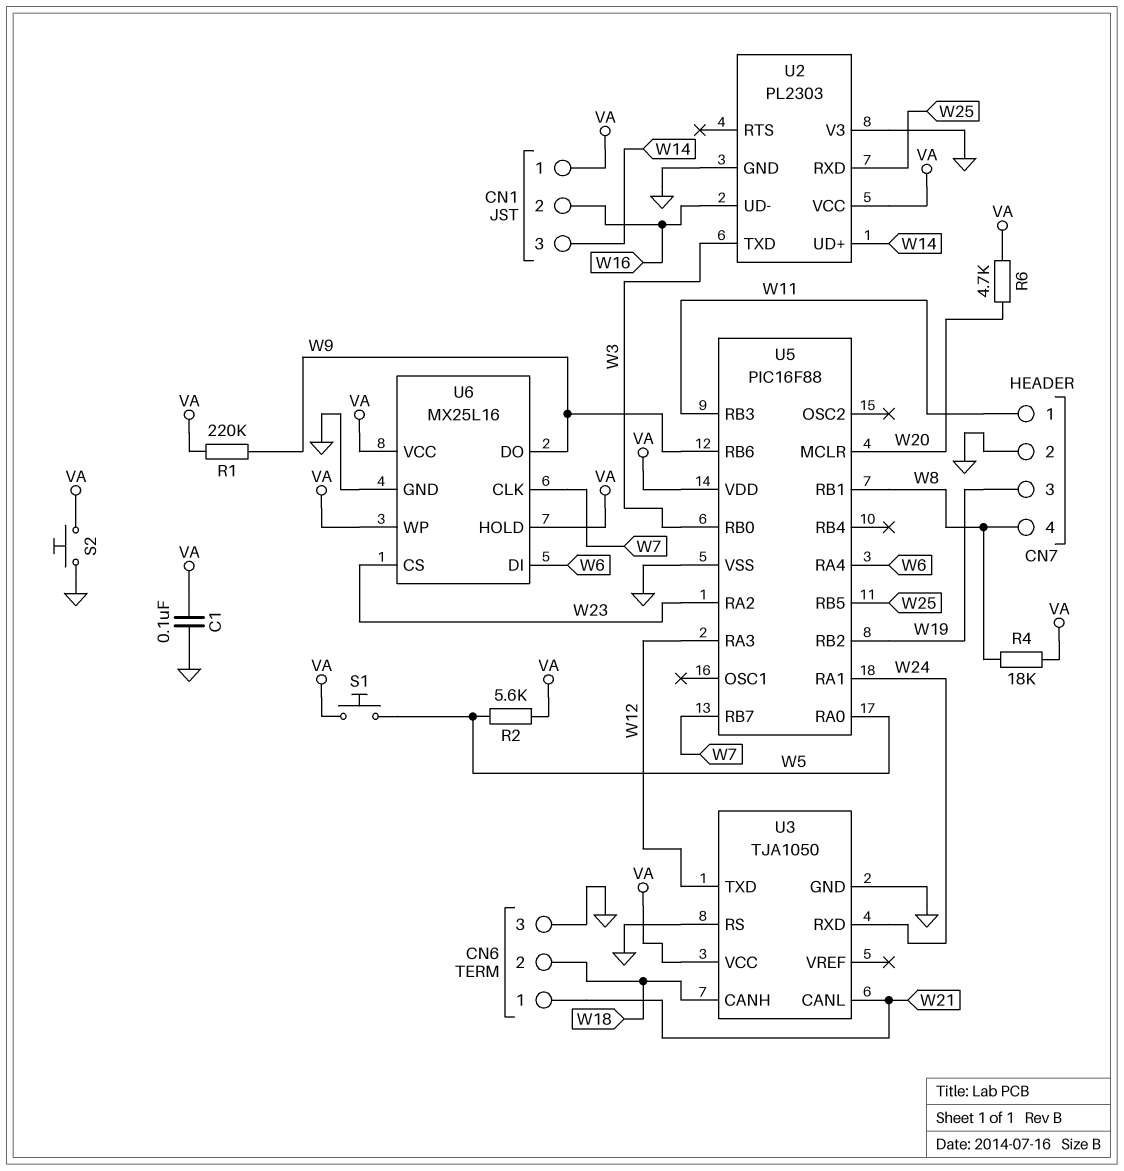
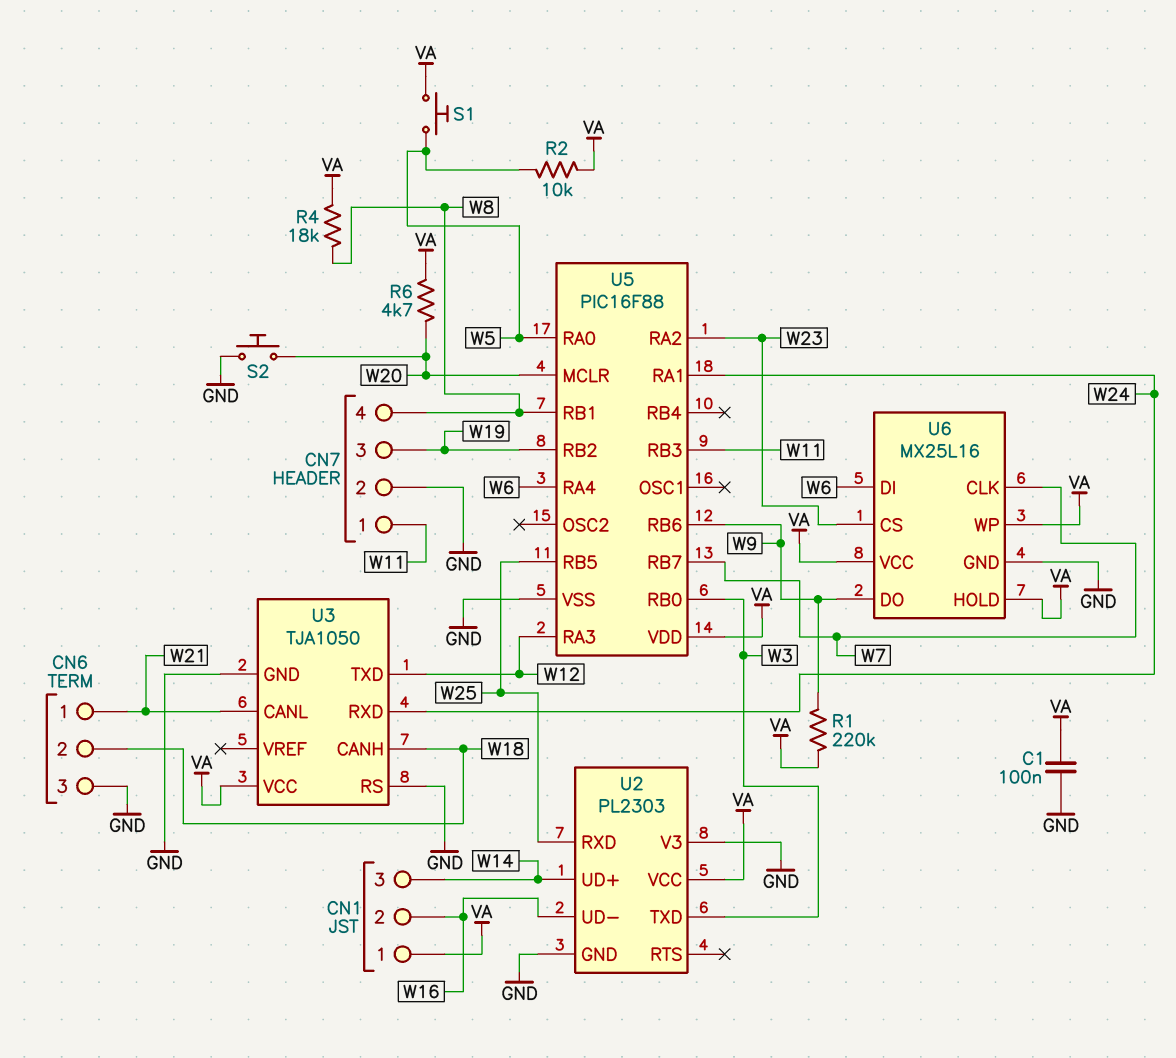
R2: 5.6k (VA, W5) -> 10k (VA, W5)
S2: button (GND, VA) -> button (GND, W20)

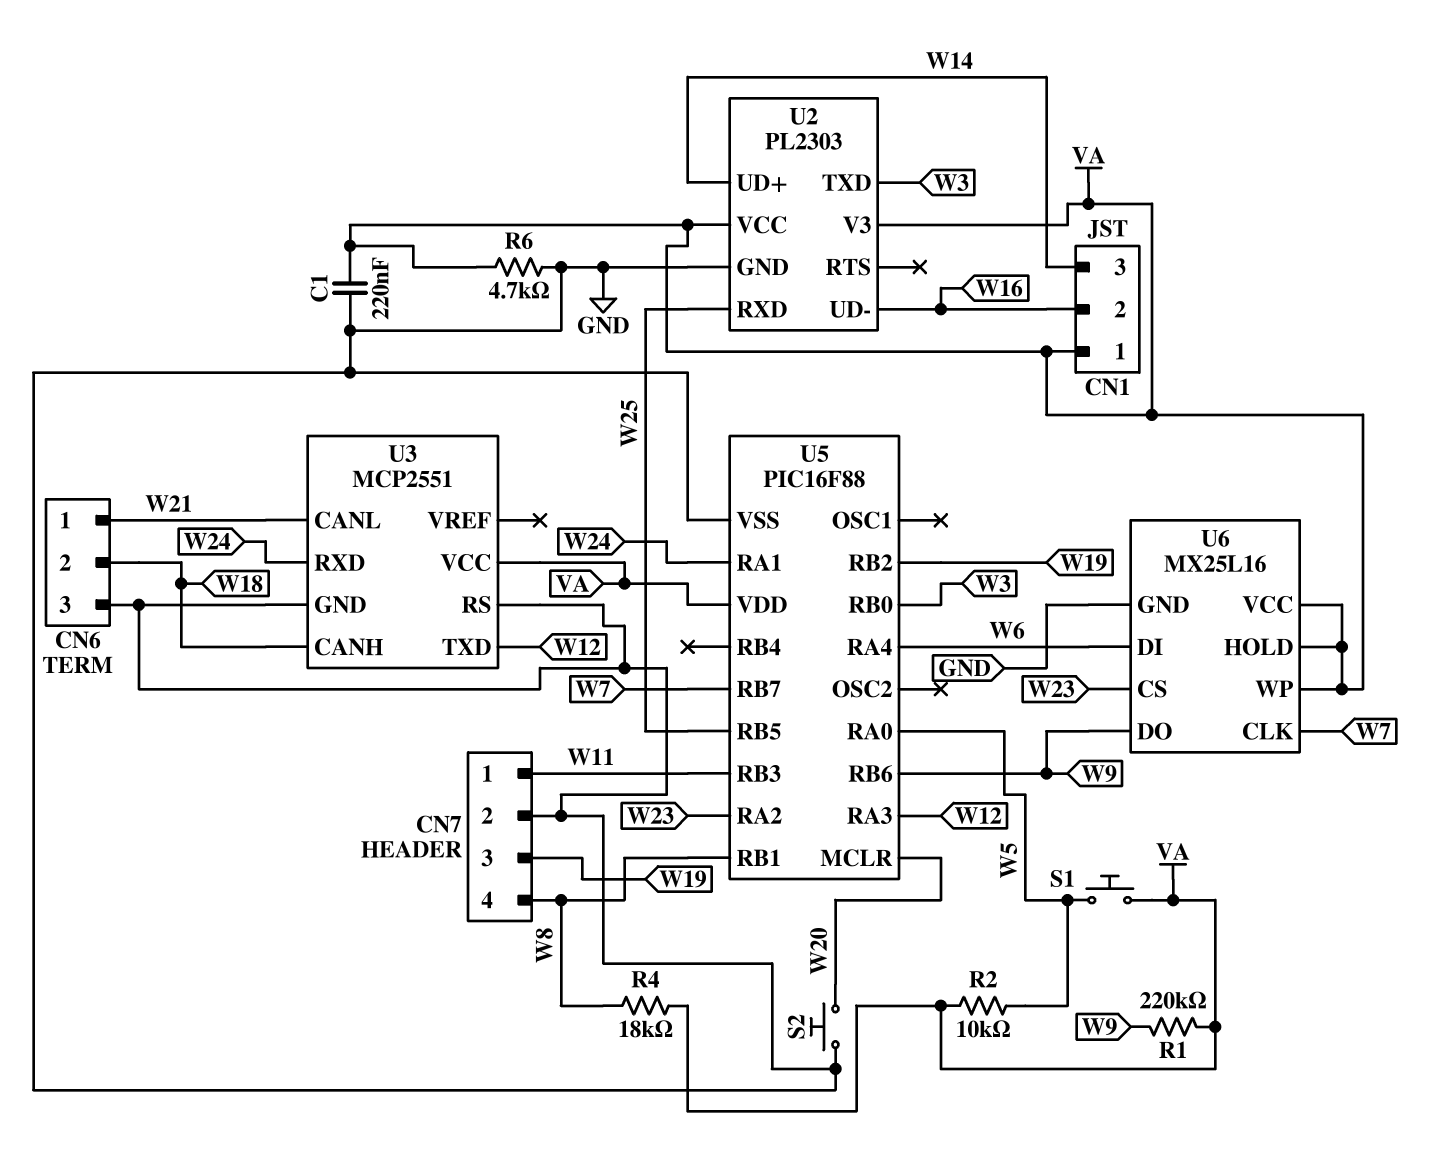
C1: 100nF (GND, VA) -> 220nF (GND, VA)
R6: 4.7k (VA, W20) -> 4.7k (GND, VA)
U2 pin V3: GND -> VA
U3: TJA1050 -> MCP2551

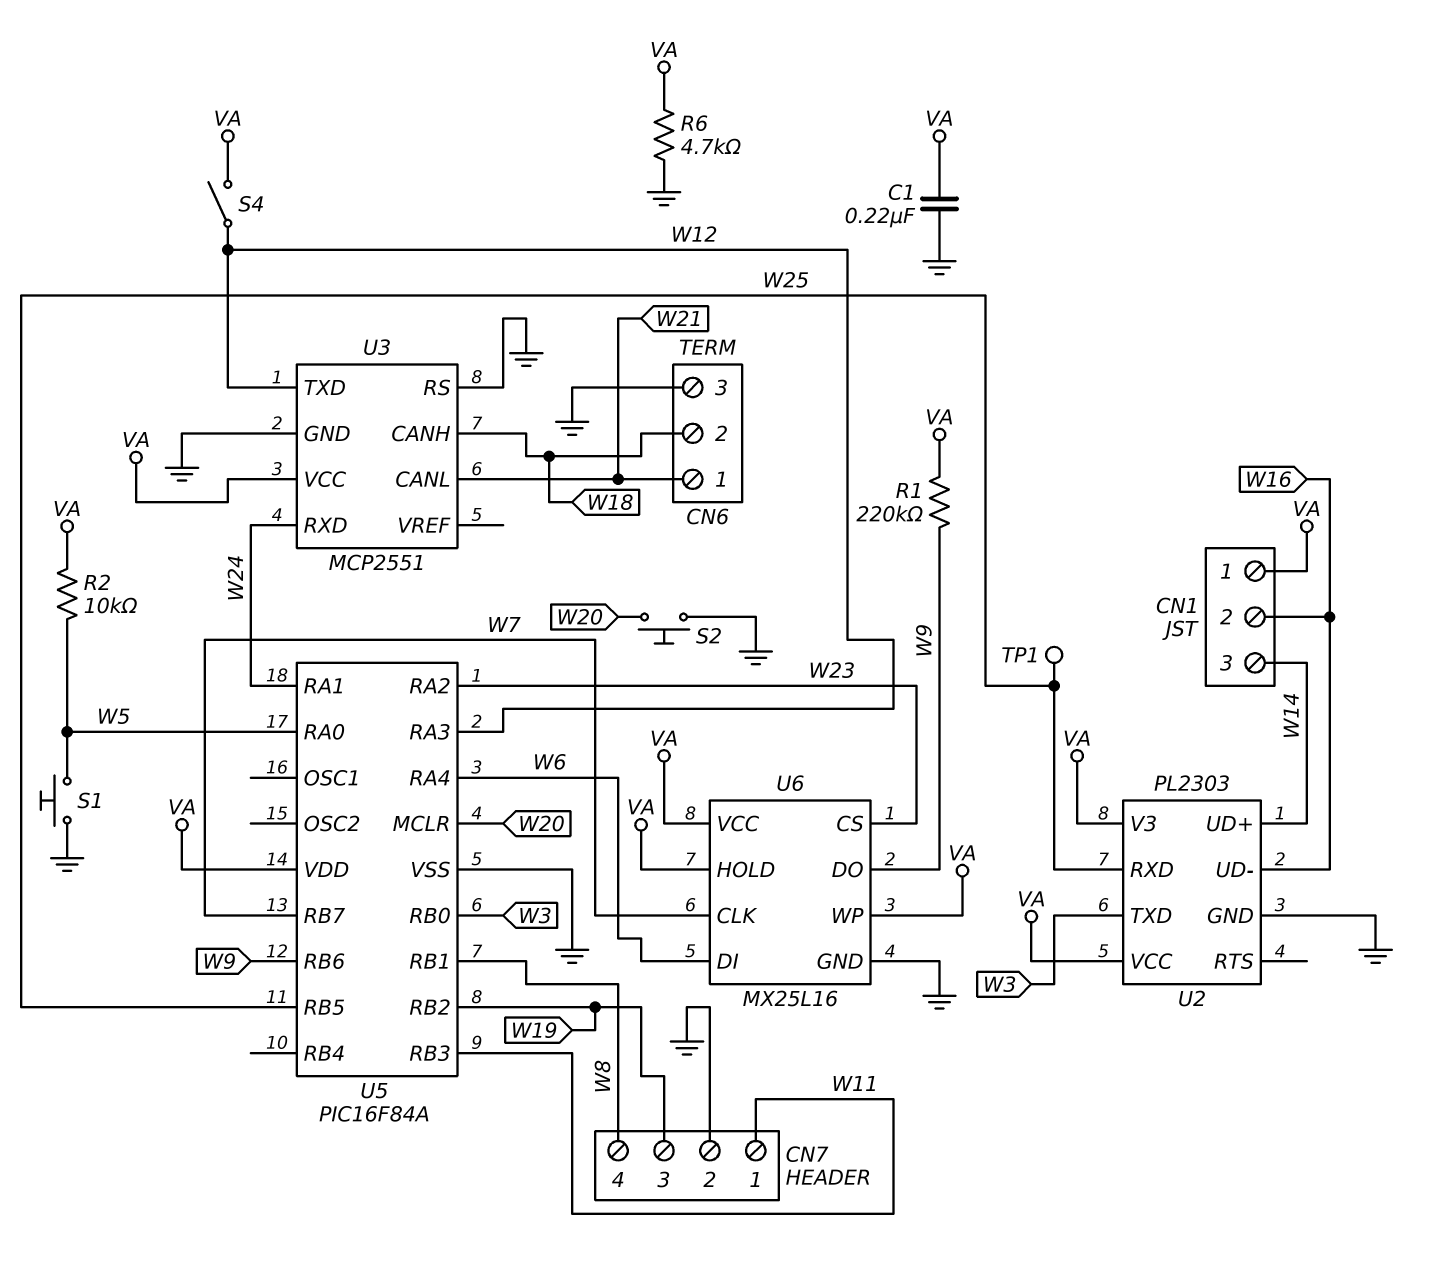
R4: 18k (VA, W8) -> none
S1: button (VA, W5) -> button (GND, W5)
S4: none -> switch (VA, W12)
TP1: none -> test point (W25)
U5: PIC16F88 -> PIC16F84A

